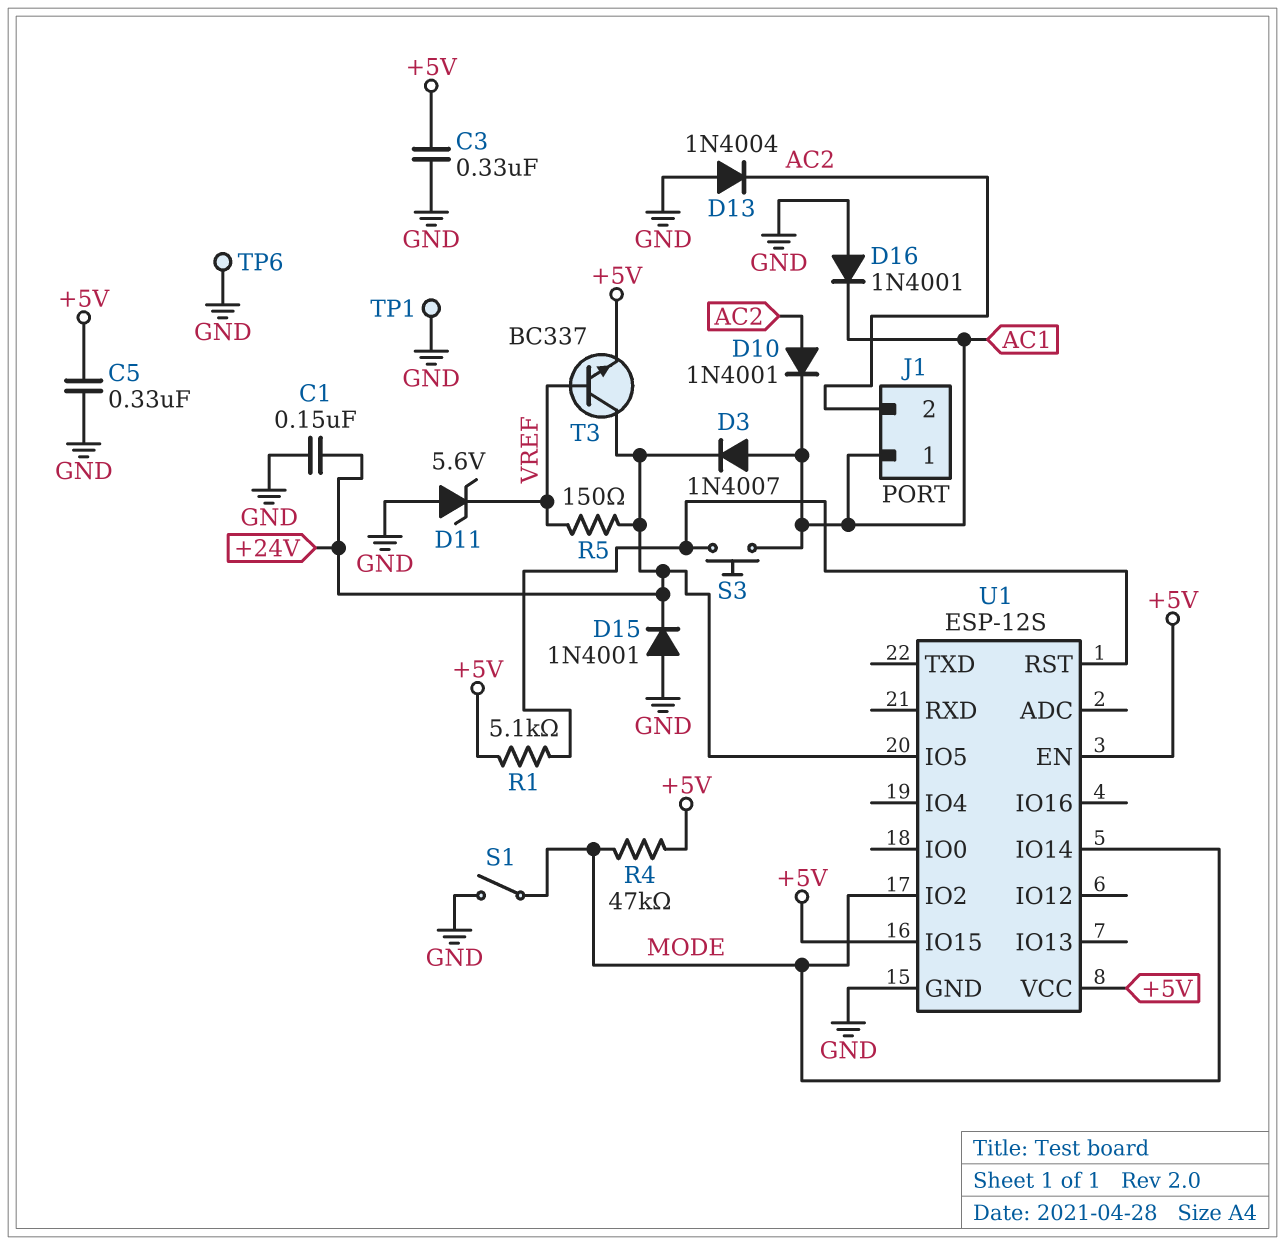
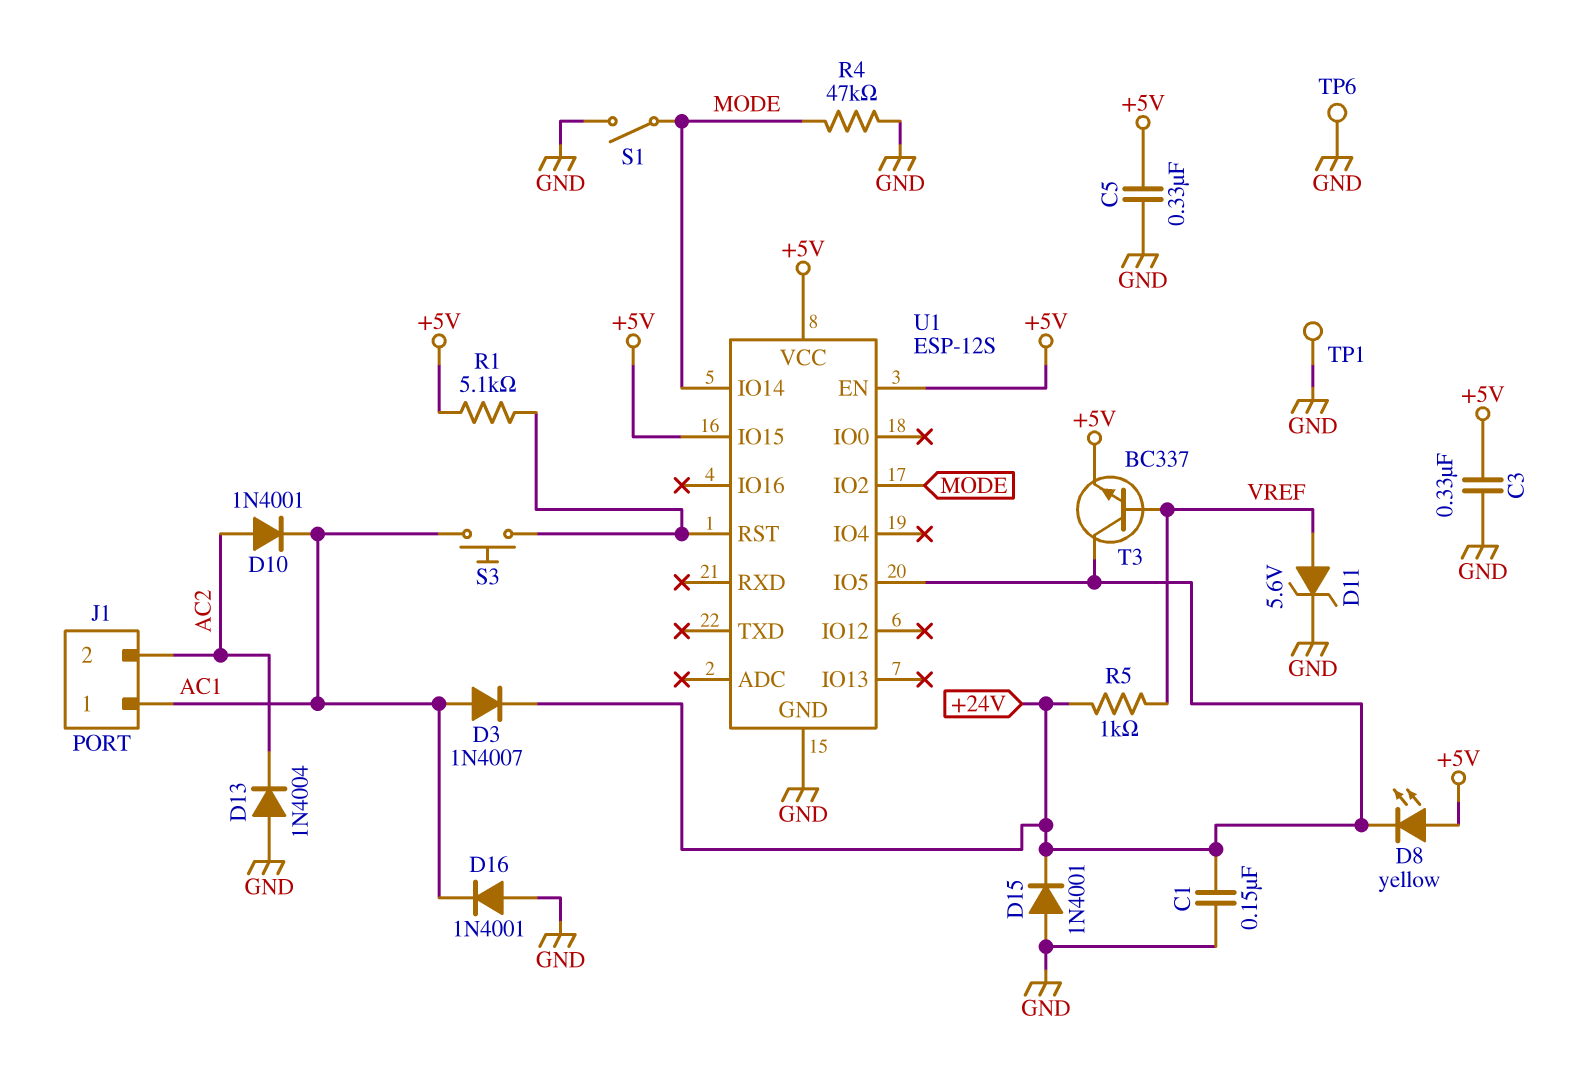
D8: none -> LED yellow (A +5V, K +24V)
D11: zener 5.6V (A GND, K VREF) -> zener 5.6V (A VREF, K GND)
R4: 47k (+5V, MODE) -> 47k (GND, MODE)
R5: 150 (+24V, VREF) -> 1k (+24V, VREF)

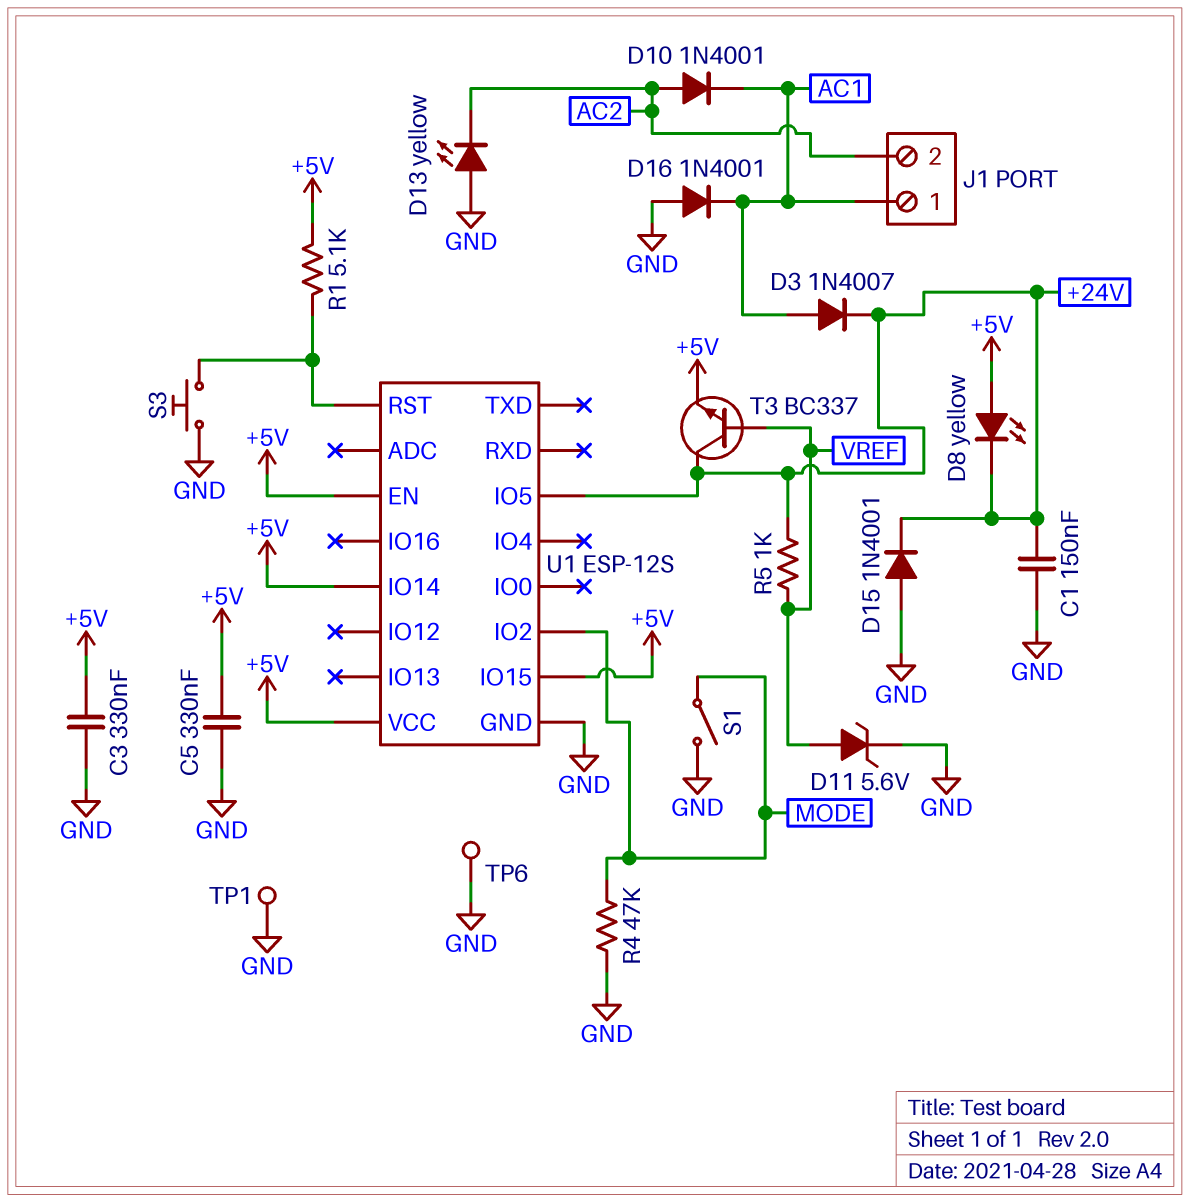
D13: diode 1N4004 (A GND, K AC2) -> LED yellow (A GND, K AC2)
S3: button (AC1, U1/RST) -> button (GND, U1/RST)
U1 pin IO14: MODE -> +5V

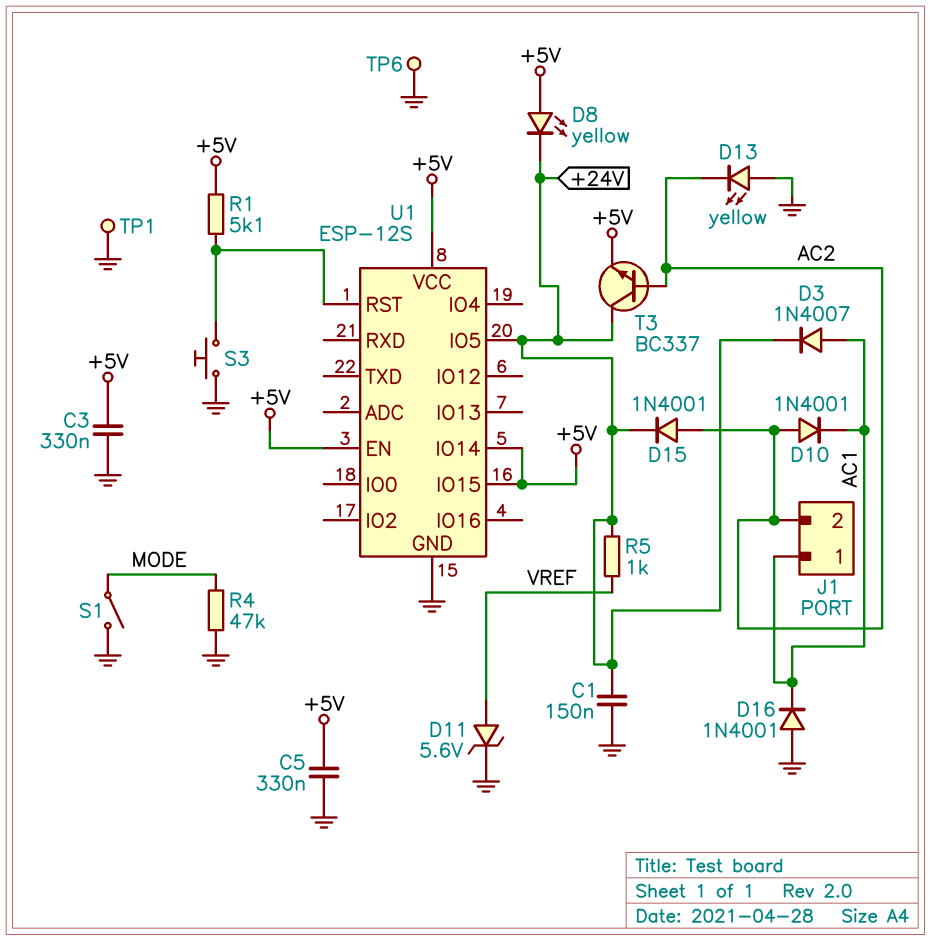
D15: diode 1N4001 (A GND, K +24V) -> diode 1N4001 (A AC2, K +24V)
T3: NPN BC337 (B VREF, C +24V, E +5V) -> NPN BC337 (B AC2, C +24V, E +5V)
U1 pin IO2: MODE -> none

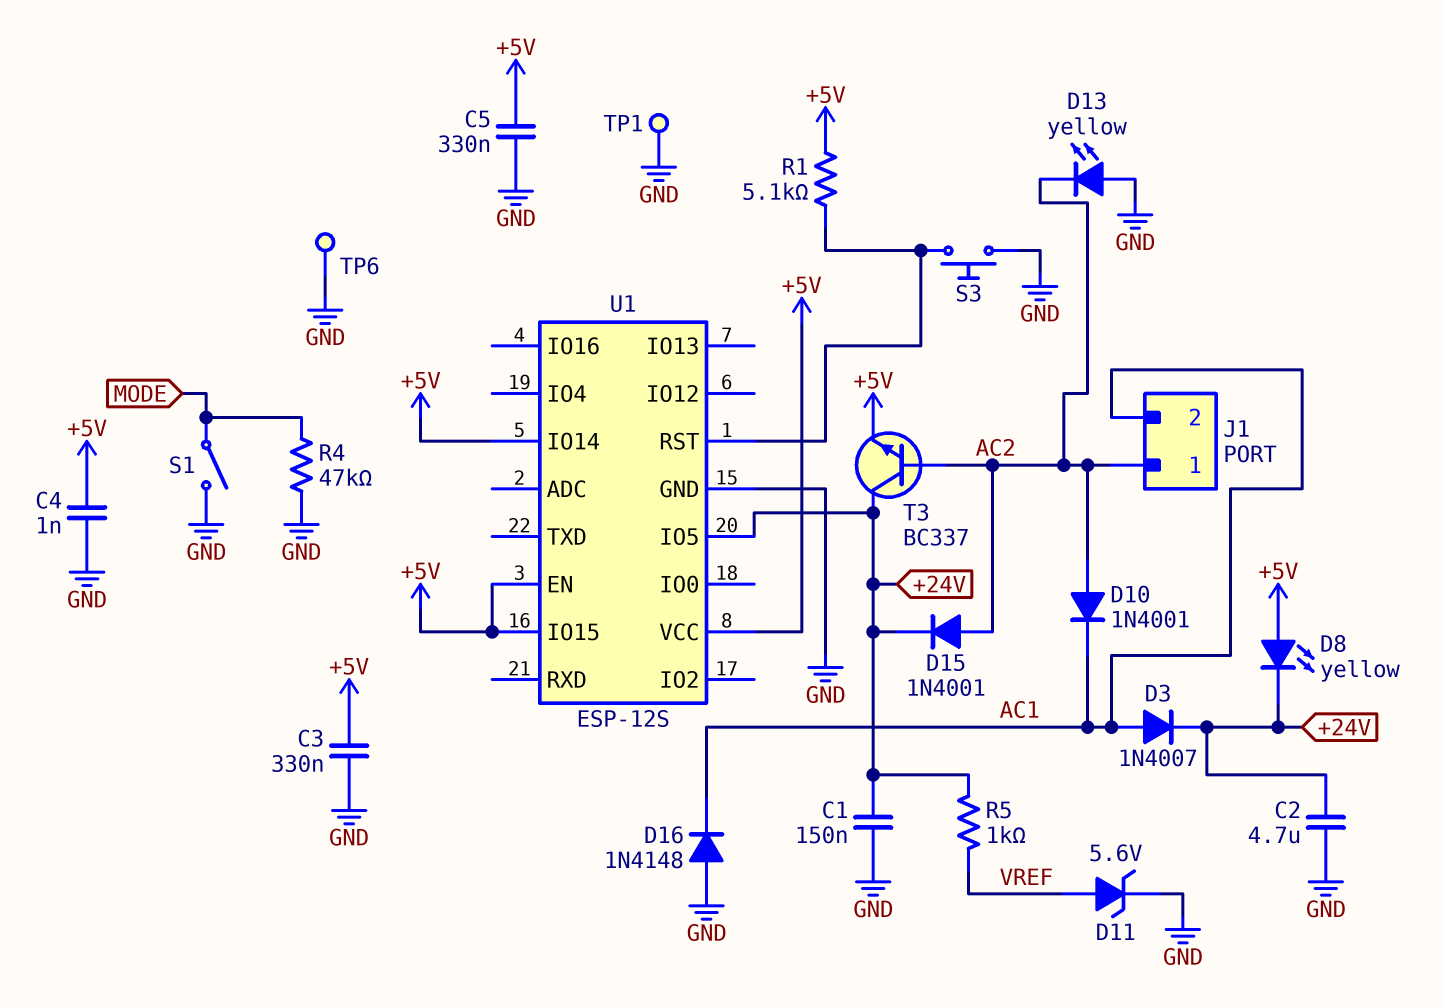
C2: none -> 4.7uF (+24V, GND)
C4: none -> 1nF (+5V, GND)
D16: diode 1N4001 (A GND, K AC1) -> diode 1N4148 (A GND, K AC1)
J1 pin 1: AC1 -> AC2
J1 pin 2: AC2 -> AC1

